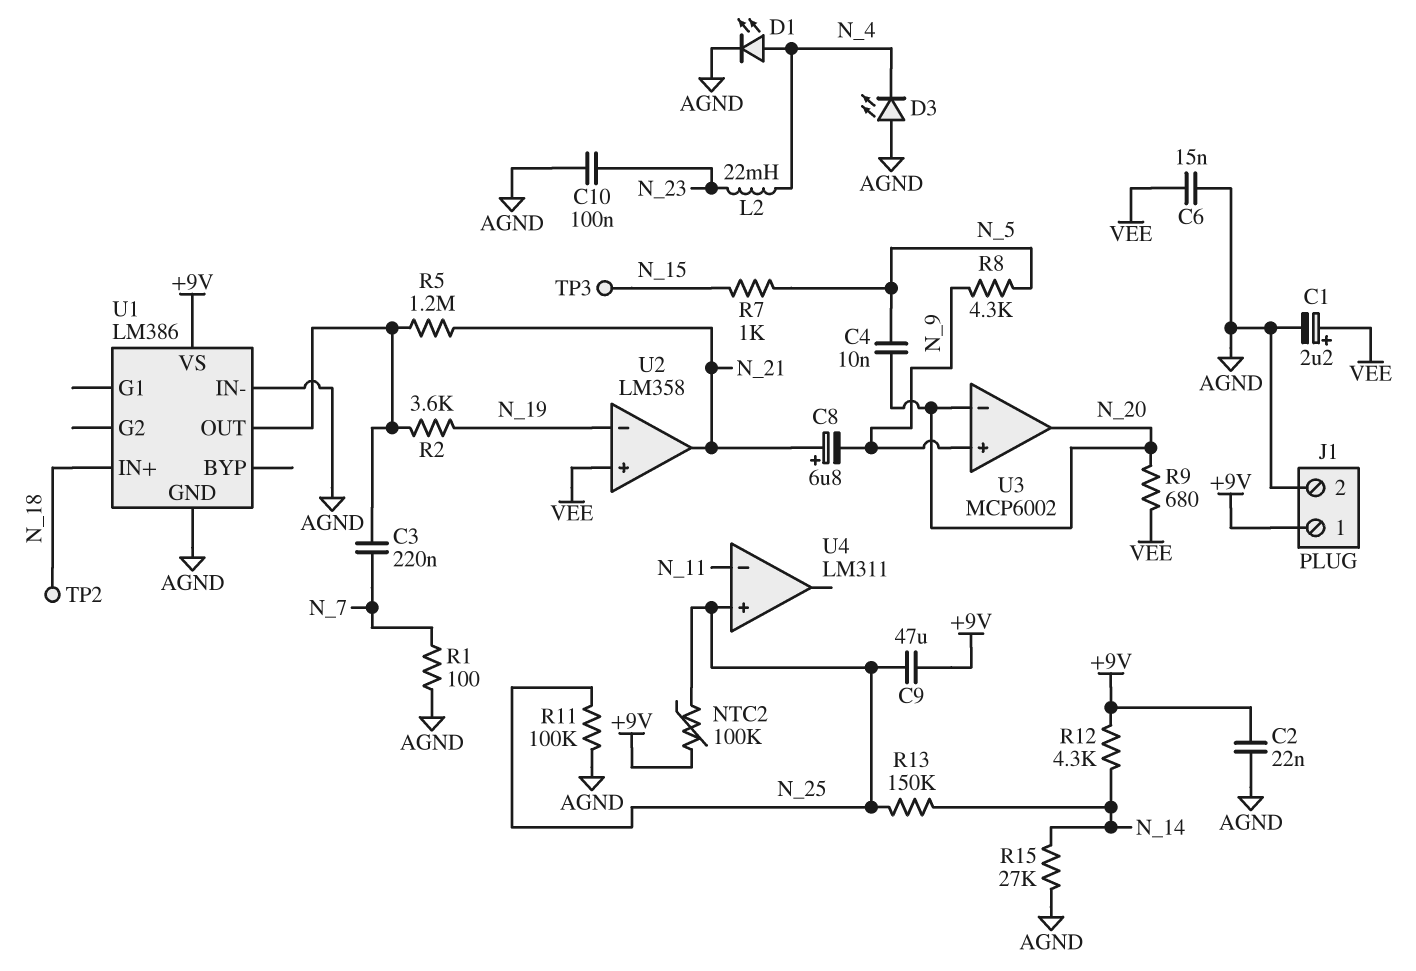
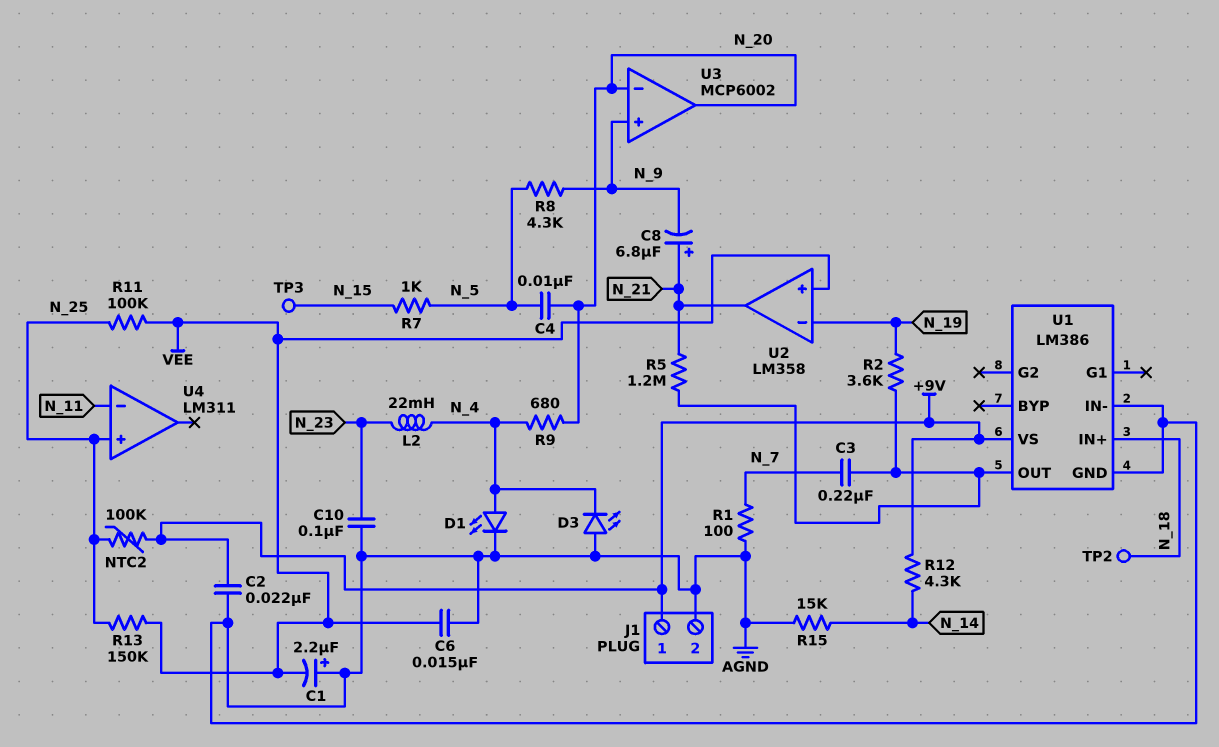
C1: 2.2uF (plus VEE, minus AGND) -> 2.2uF (plus AGND, minus VEE)
C9: 47uF (+9V, N_25) -> none
R9: 680 (N_20, VEE) -> 680 (N_4, N_20)
R11: 100k (AGND, N_25) -> 100k (N_25, VEE)
R13: 150k (N_14, N_25) -> 150k (N_25, VEE)
R15: 27k (AGND, N_14) -> 15k (AGND, N_14)

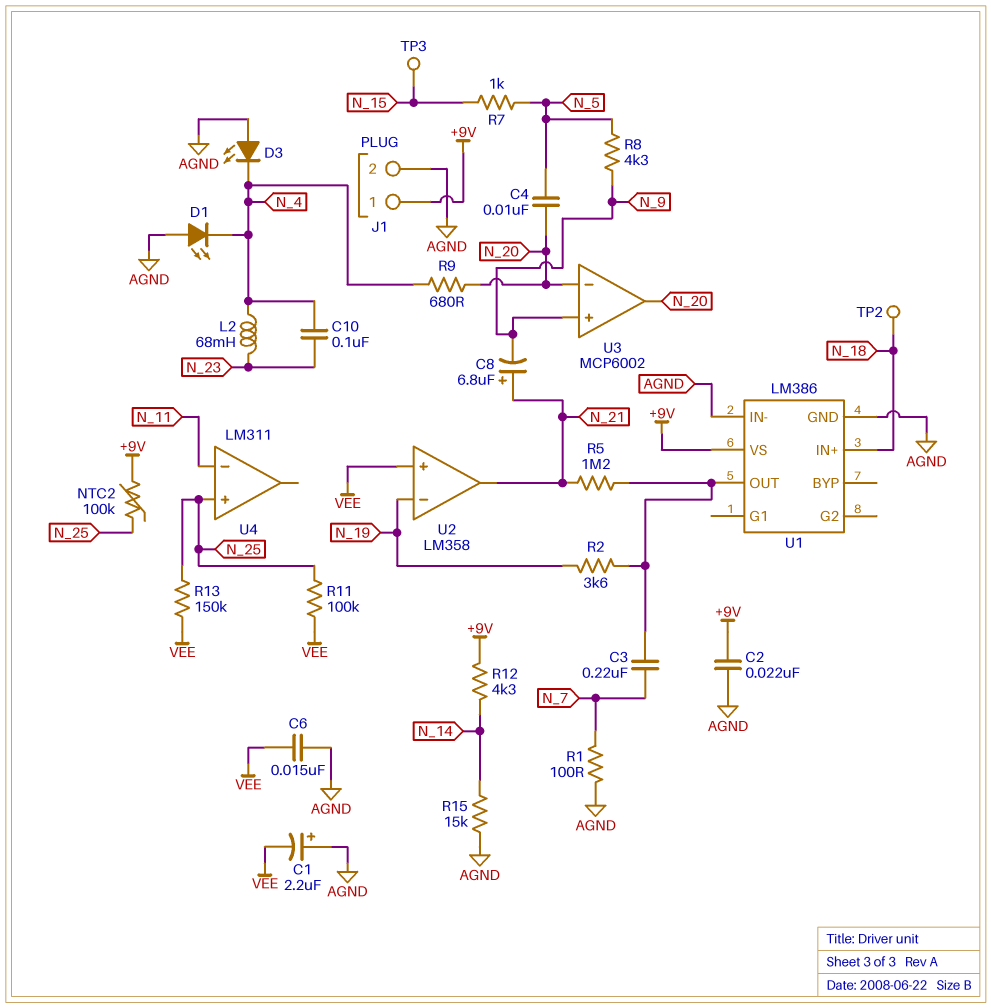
C10: 100nF (AGND, N_23) -> 100nF (N_4, N_23)
D1: LED (A N_4, K AGND) -> LED (A AGND, K N_4)
L2: 22mH (N_4, N_23) -> 68mH (N_4, N_23)

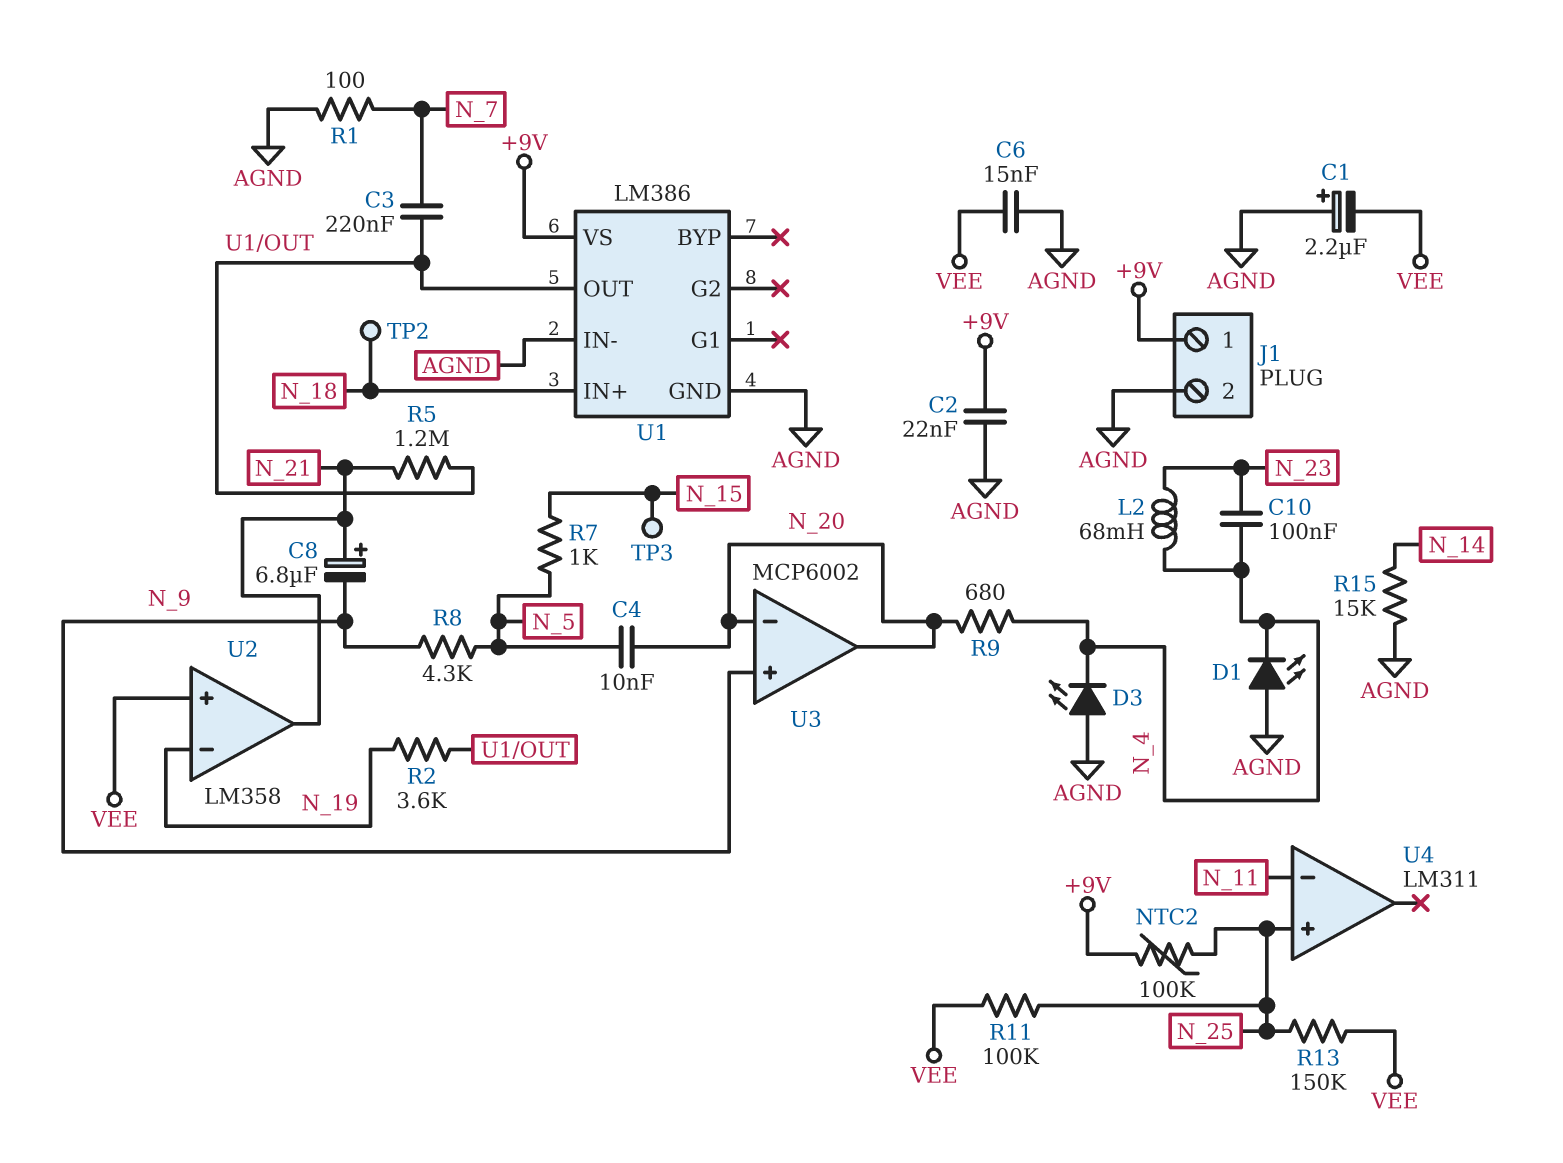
R12: 4.3k (+9V, N_14) -> none

